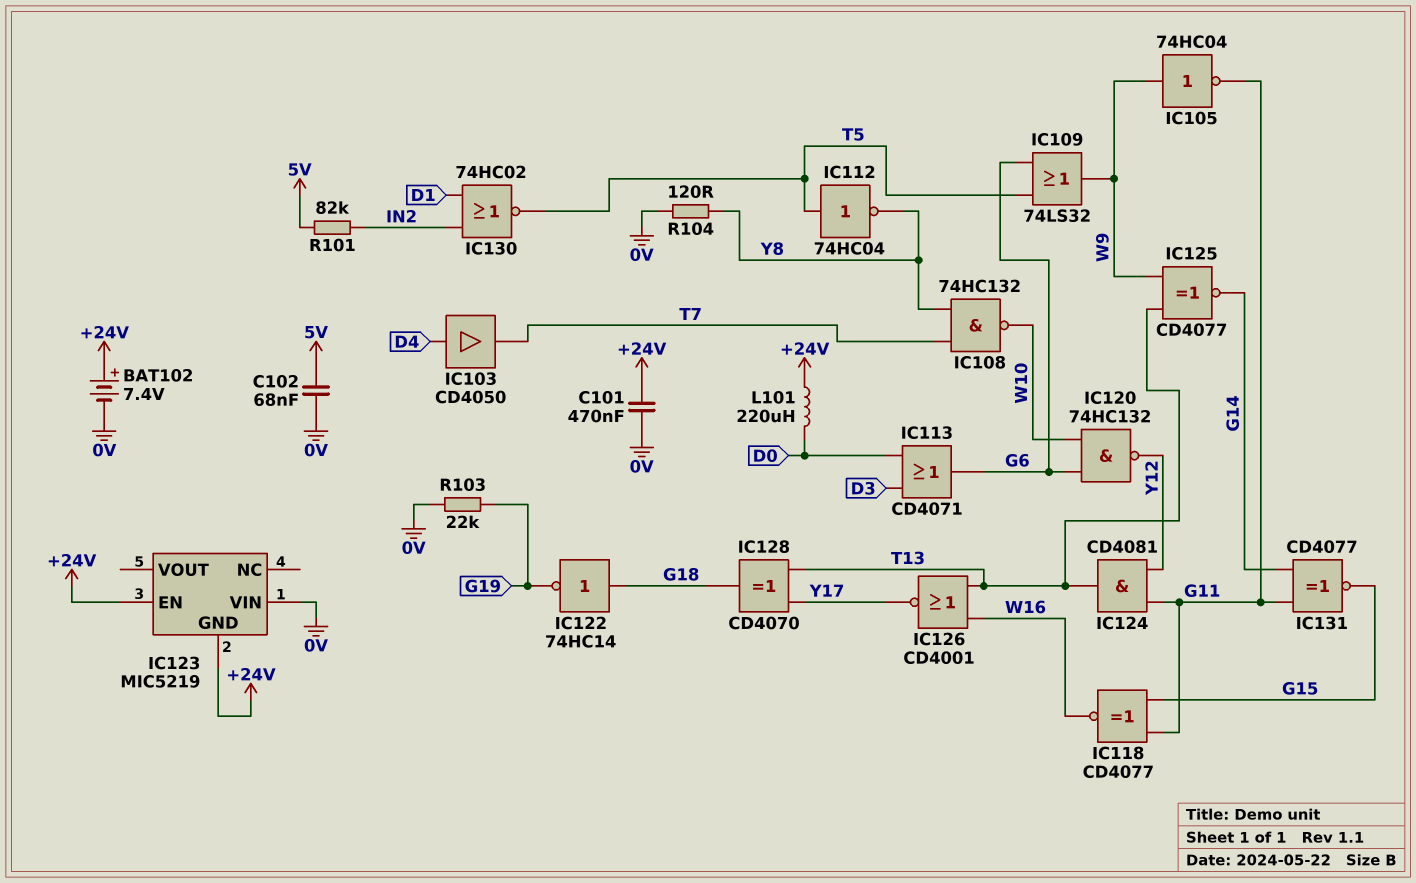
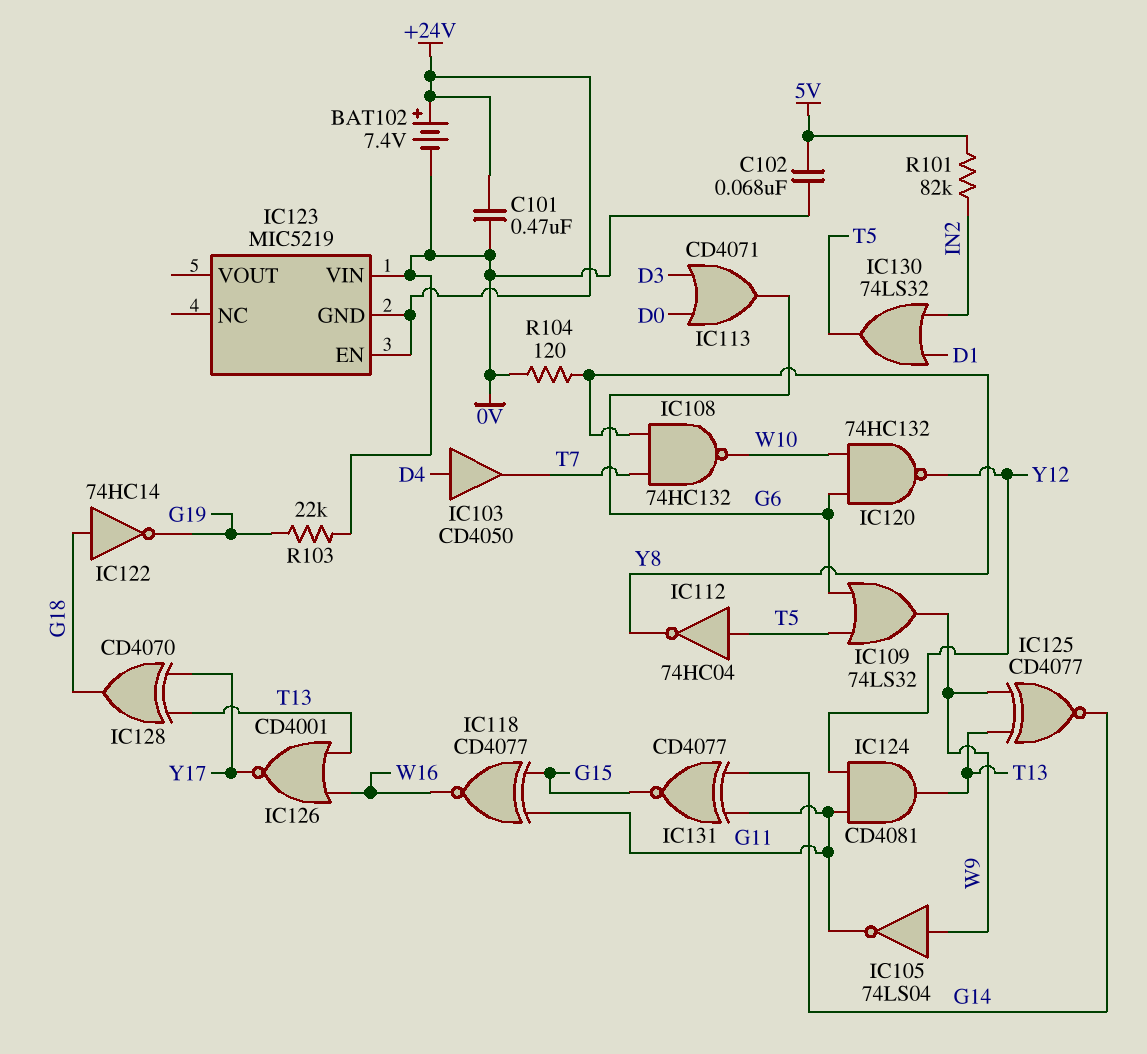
IC105: NOT 74HC04 (in W9, out G11) -> NOT 74LS04 (in W9, out G11)
IC130: NOR 74HC02 (in D1, in IN2, out T5) -> OR 74LS32 (in D1, in IN2, out T5)
L101: 220uH (+24V, D0) -> none

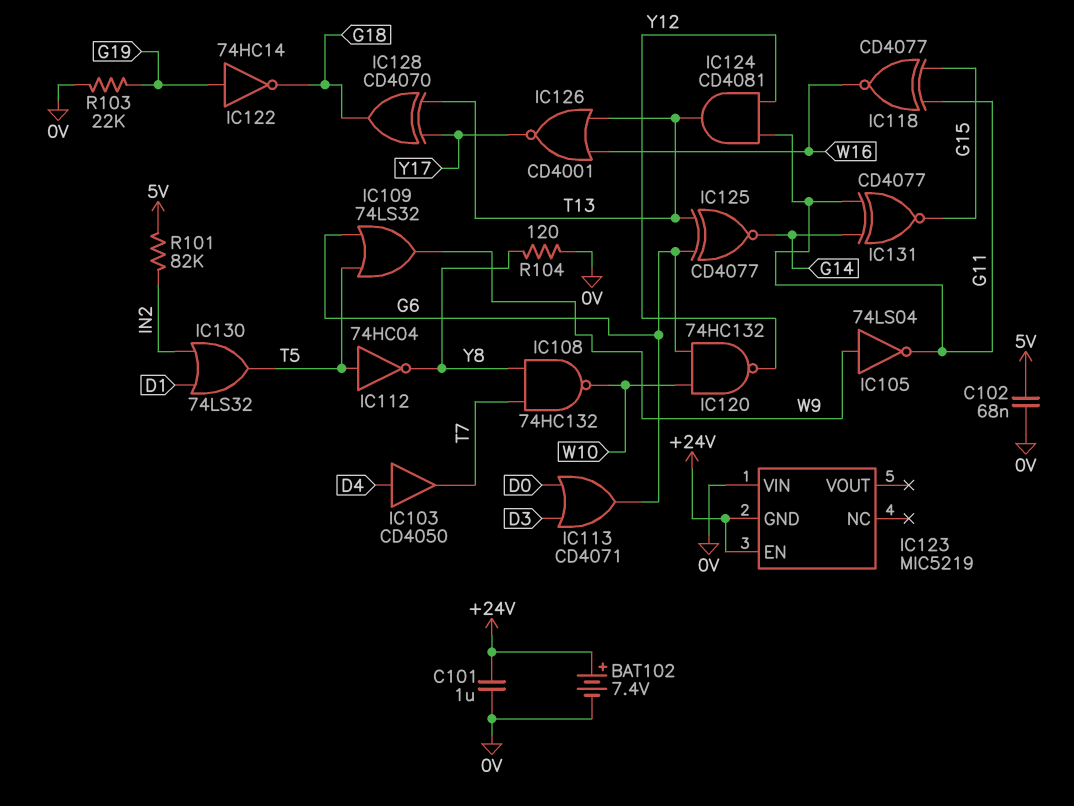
C101: 470nF (+24V, 0V) -> 1uF (+24V, 0V)
IC122: NOT 74HC14 (in G18, out G19) -> NOT 74HC14 (in G19, out G18)
IC125: XNOR CD4077 (in T13, in W9, out G14) -> XNOR CD4077 (in G6, in T13, out G14)

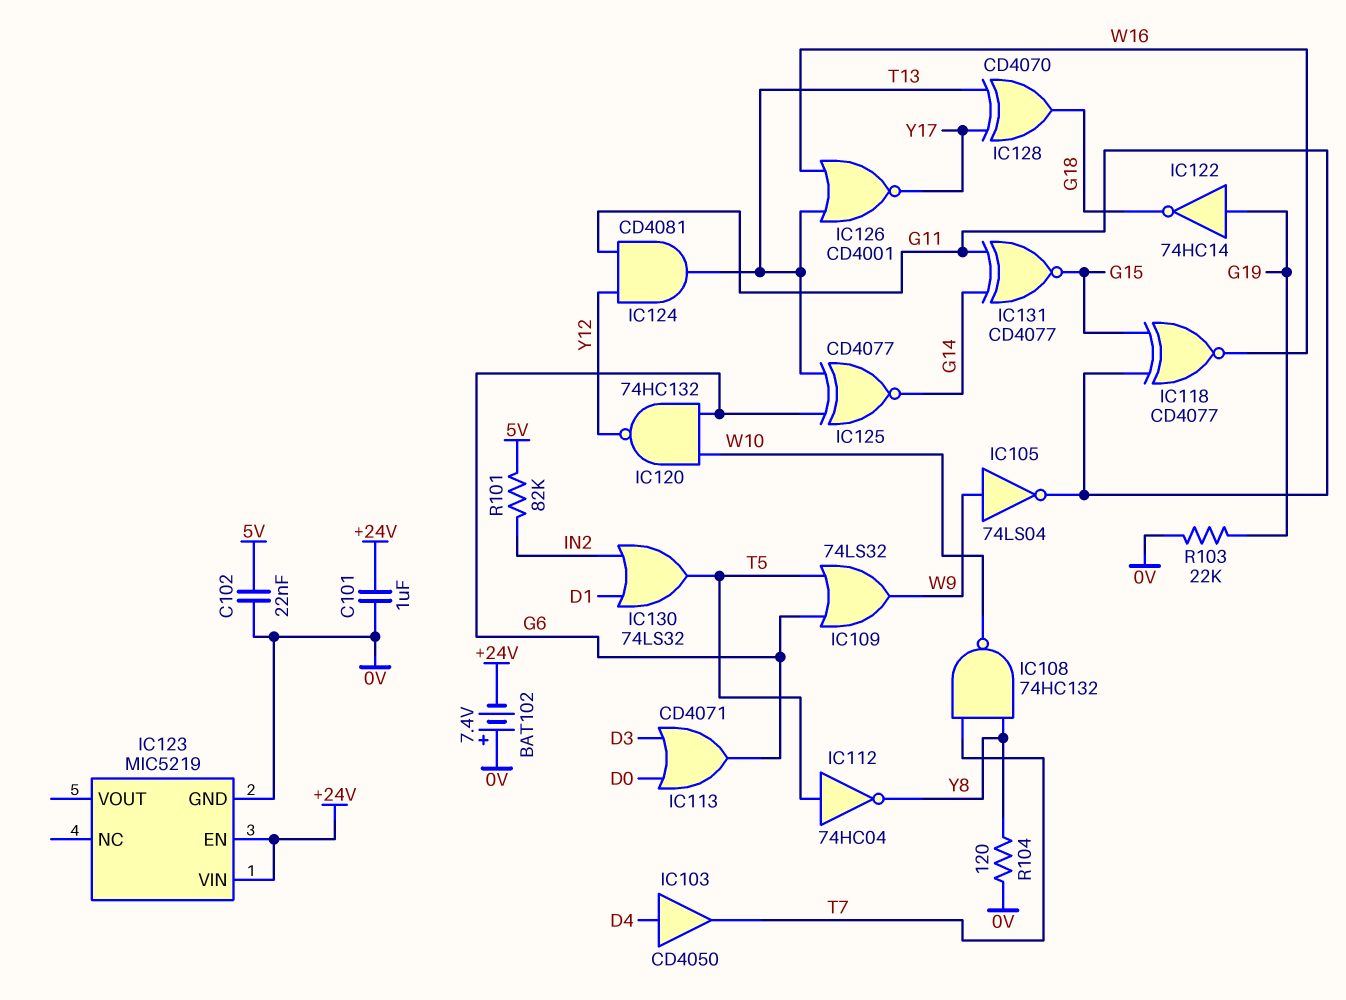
BAT102: 7.4V (plus +24V, minus 0V) -> 7.4V (plus 0V, minus +24V)
C102: 68nF (0V, 5V) -> 22nF (0V, 5V)
IC123 pin GND: +24V -> 0V
IC123 pin VIN: 0V -> +24V

